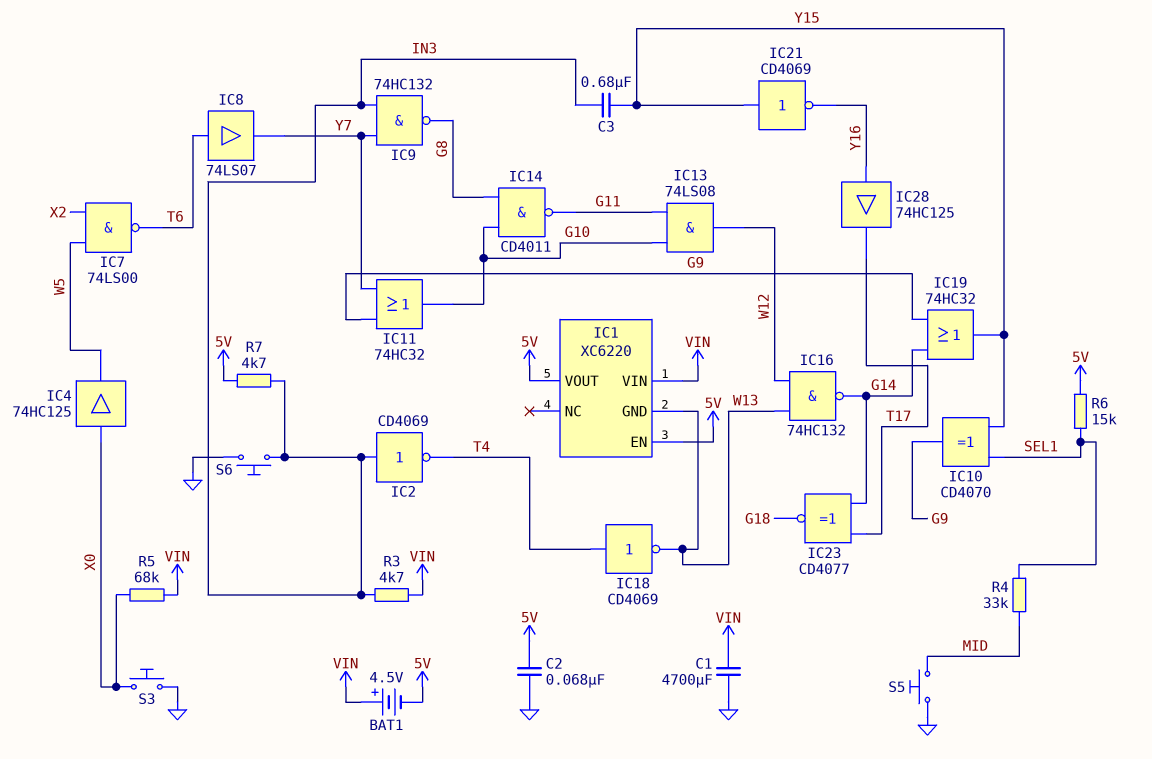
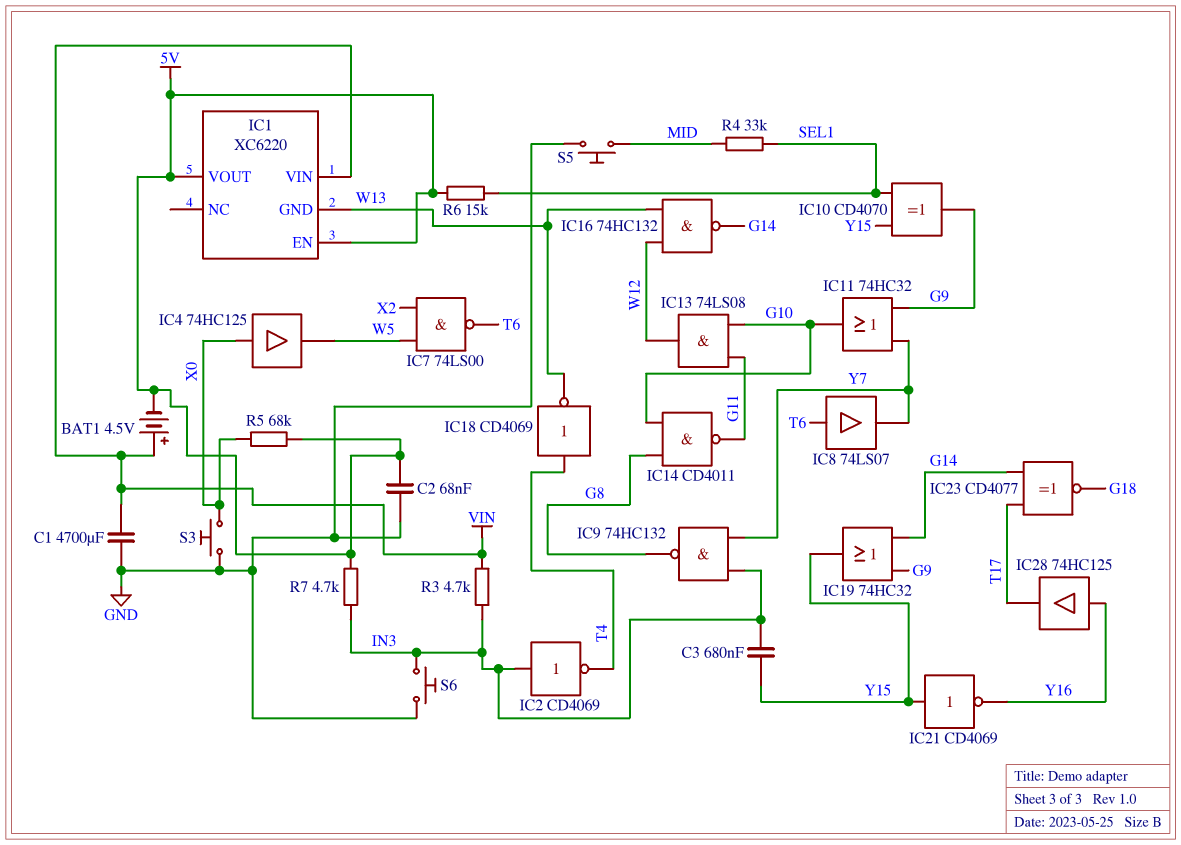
R5: 68k (VIN, X0) -> 68k (5V, X0)

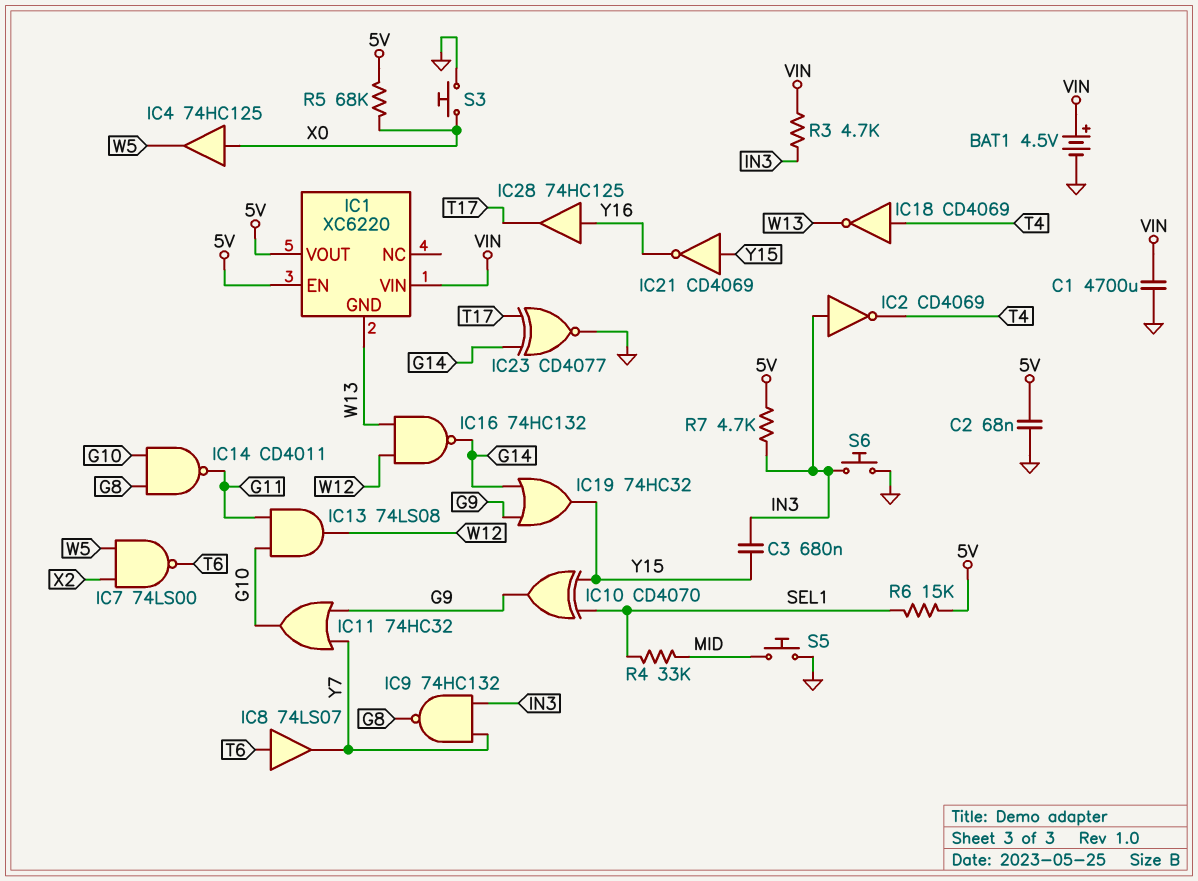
BAT1: 4.5V (plus VIN, minus 5V) -> 4.5V (plus VIN, minus GND)
IC23: XNOR CD4077 (in G14, in T17, out G18) -> XNOR CD4077 (in G14, in T17, out GND)

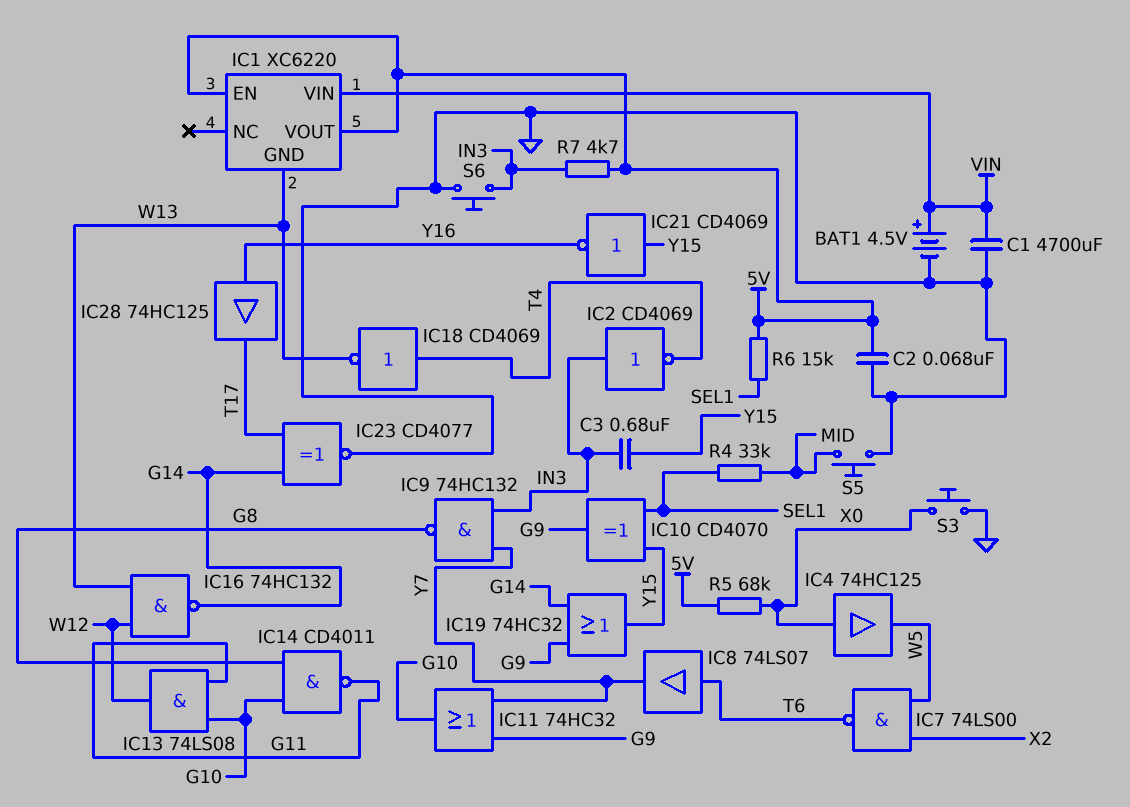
R3: 4.7k (IN3, VIN) -> none

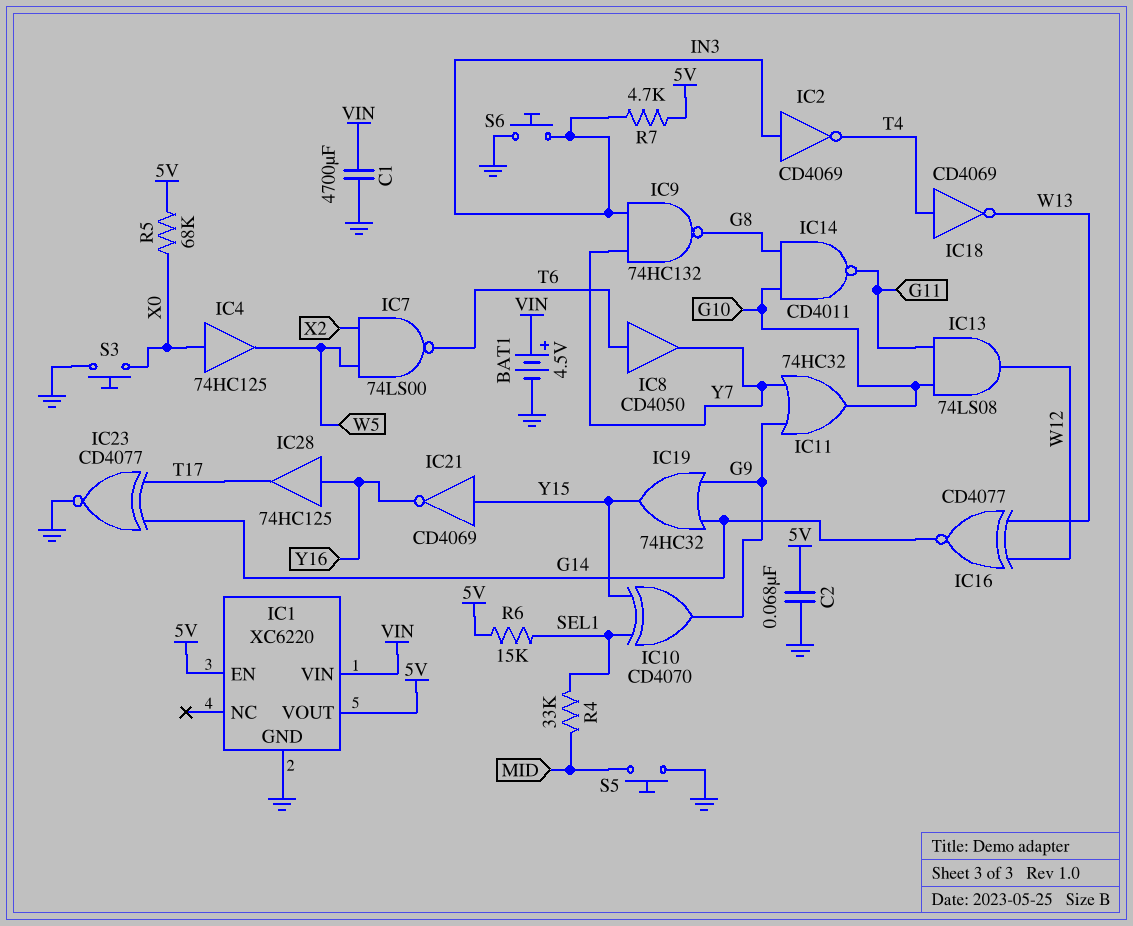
C3: 680nF (IN3, Y15) -> none
IC1 pin GND: W13 -> GND
IC8: buffer 74LS07 (in T6, out Y7) -> buffer CD4050 (in T6, out Y7)
IC16: NAND 74HC132 (in W12, in W13, out G14) -> XNOR CD4077 (in W12, in W13, out G14)

